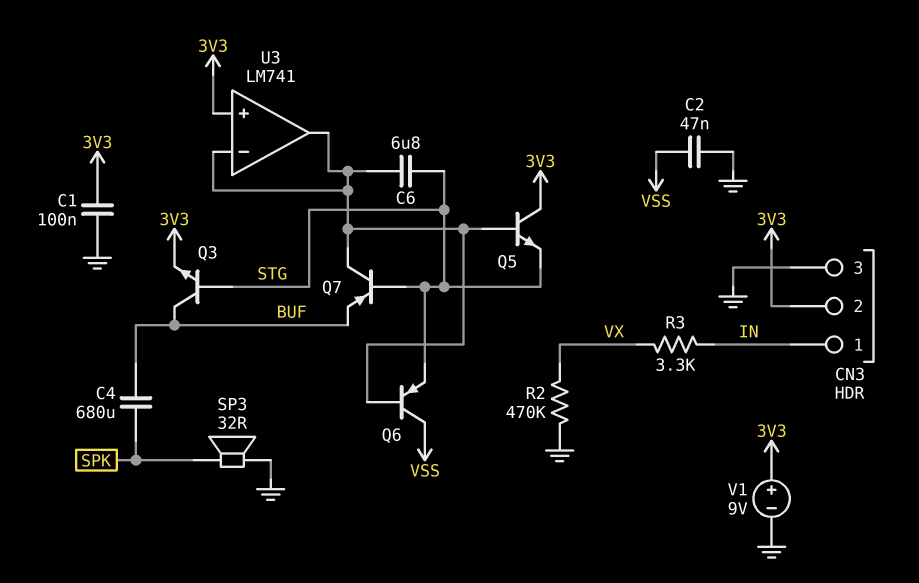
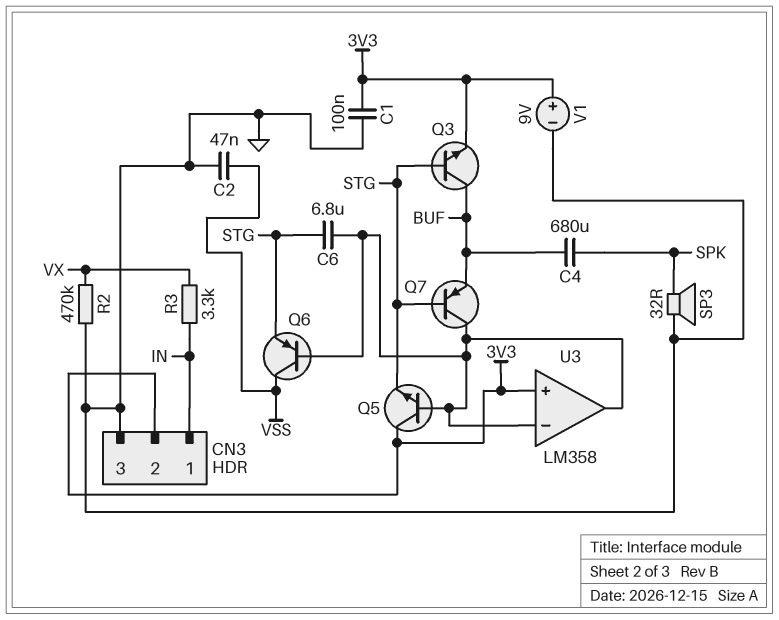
U3: LM741 -> LM358

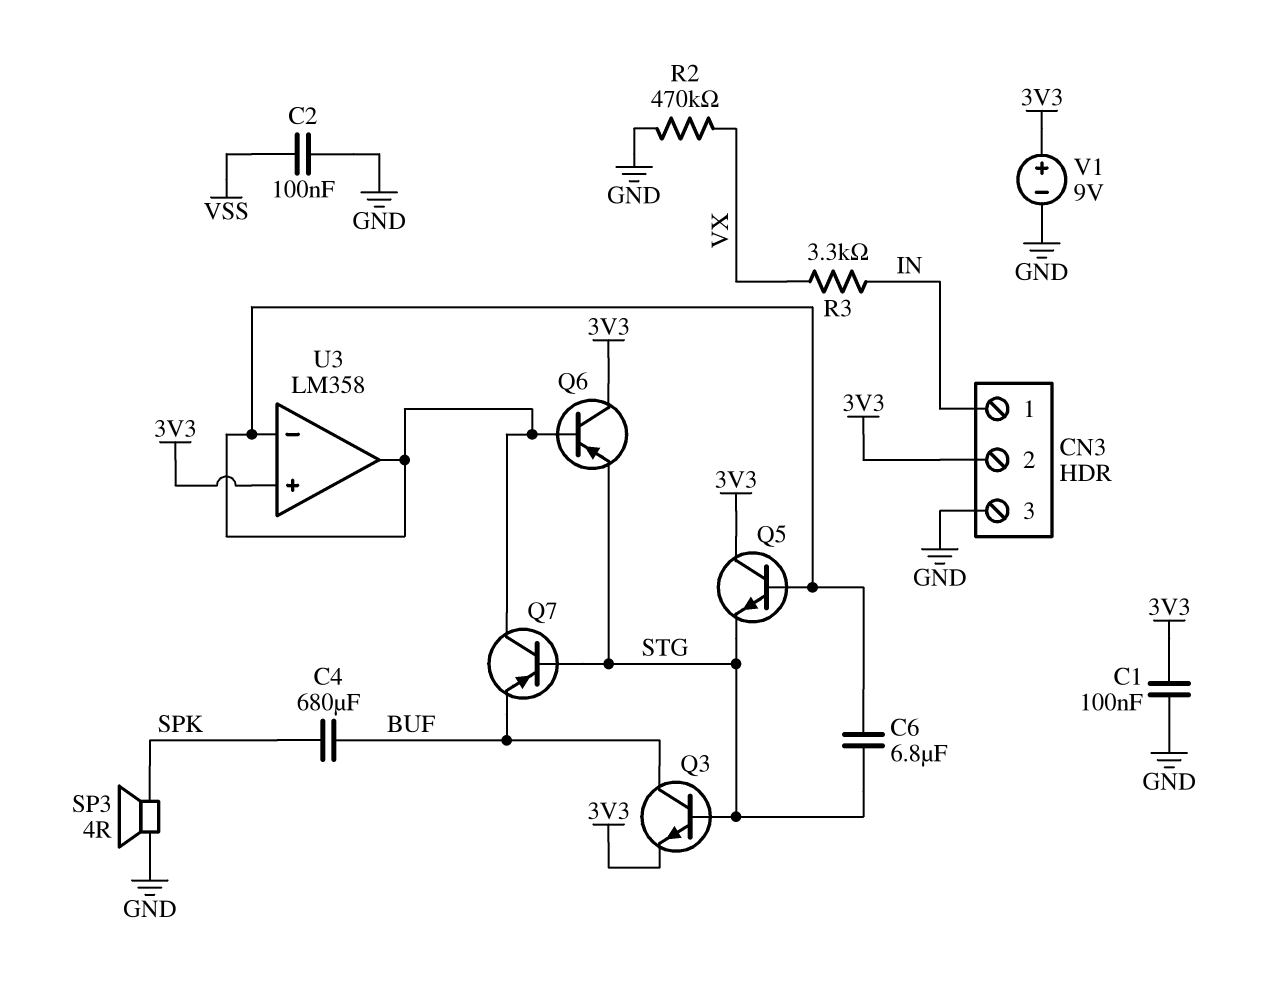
C2: 47nF (GND, VSS) -> 100nF (GND, VSS)
Q6: PNP (B U3/in-, C VSS, E STG) -> PNP (B U3/in-, C 3V3, E STG)
SP3: speaker 32R (GND, SPK) -> speaker 4R (GND, SPK)

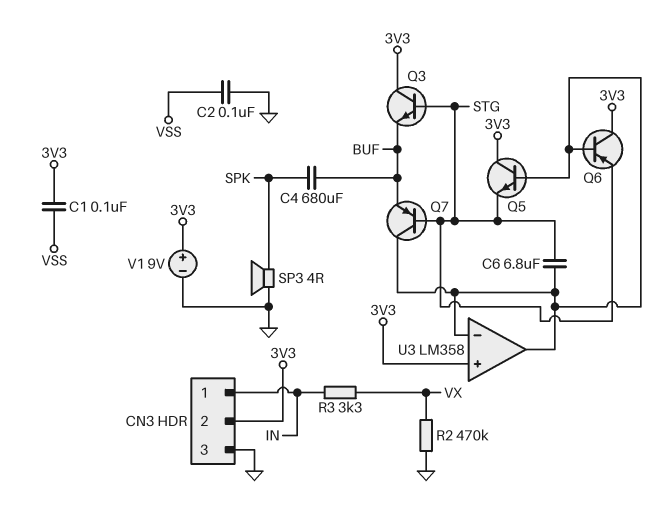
C1: 100nF (3V3, GND) -> 100nF (3V3, VSS)
Q3: NPN (B STG, C BUF, E 3V3) -> NPN (B STG, C 3V3, E BUF)

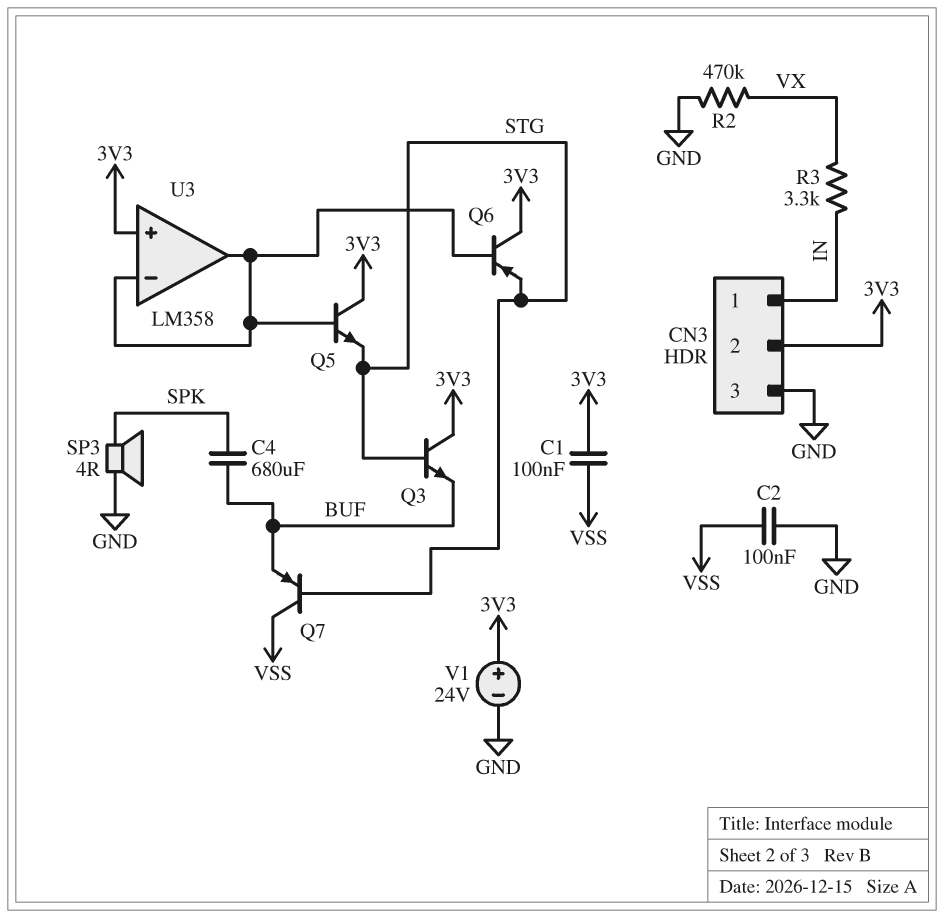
C6: 6.8uF (STG, U3/in-) -> none
Q7: PNP (B STG, C U3/in-, E BUF) -> PNP (B STG, C VSS, E BUF)
V1: 9V (plus 3V3, minus GND) -> 24V (plus 3V3, minus GND)

